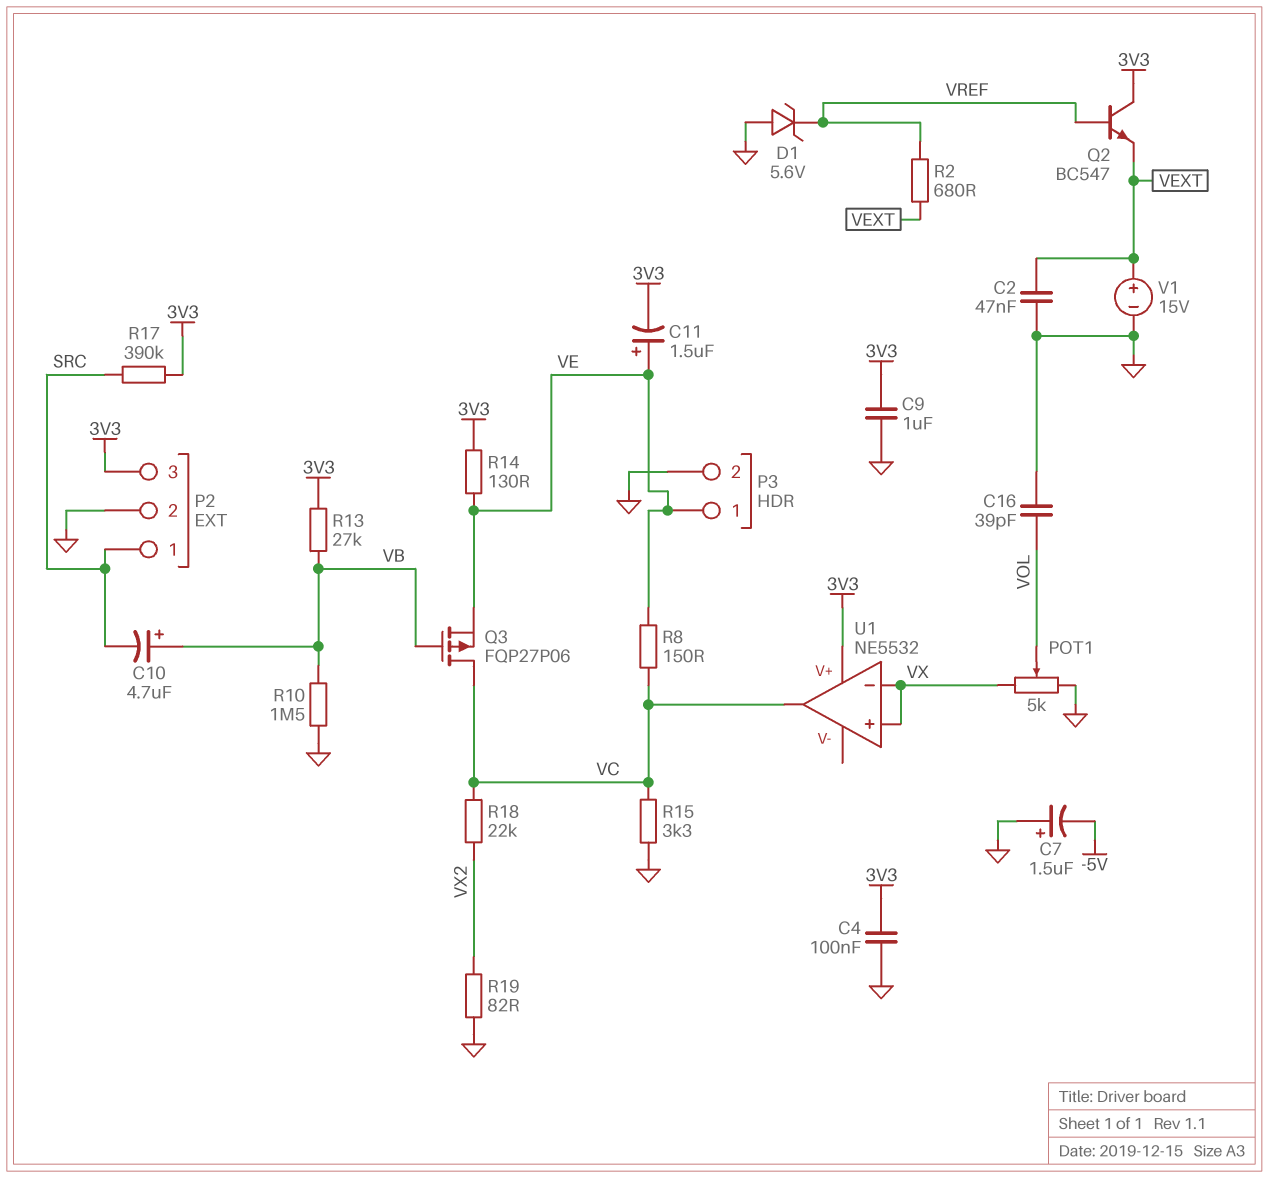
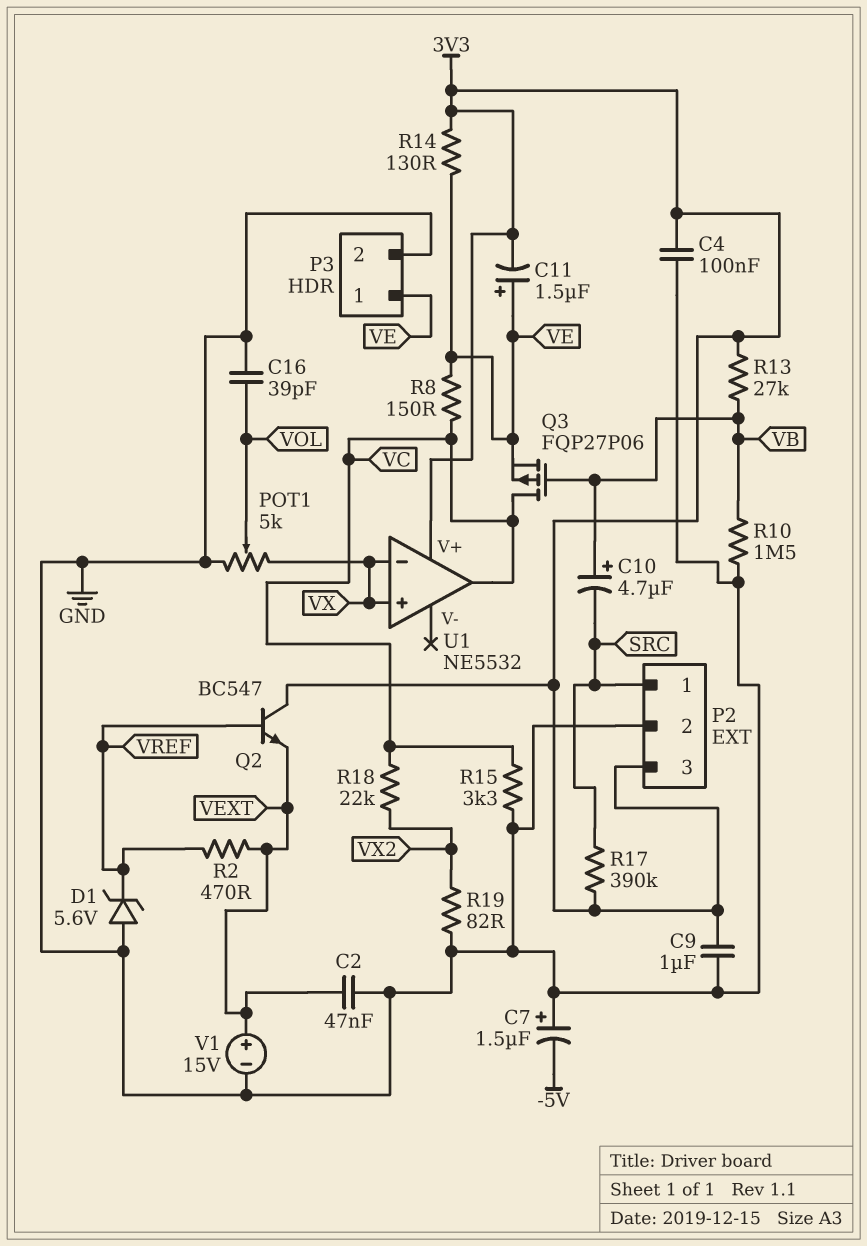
R2: 680 (VEXT, VREF) -> 470 (VEXT, VREF)

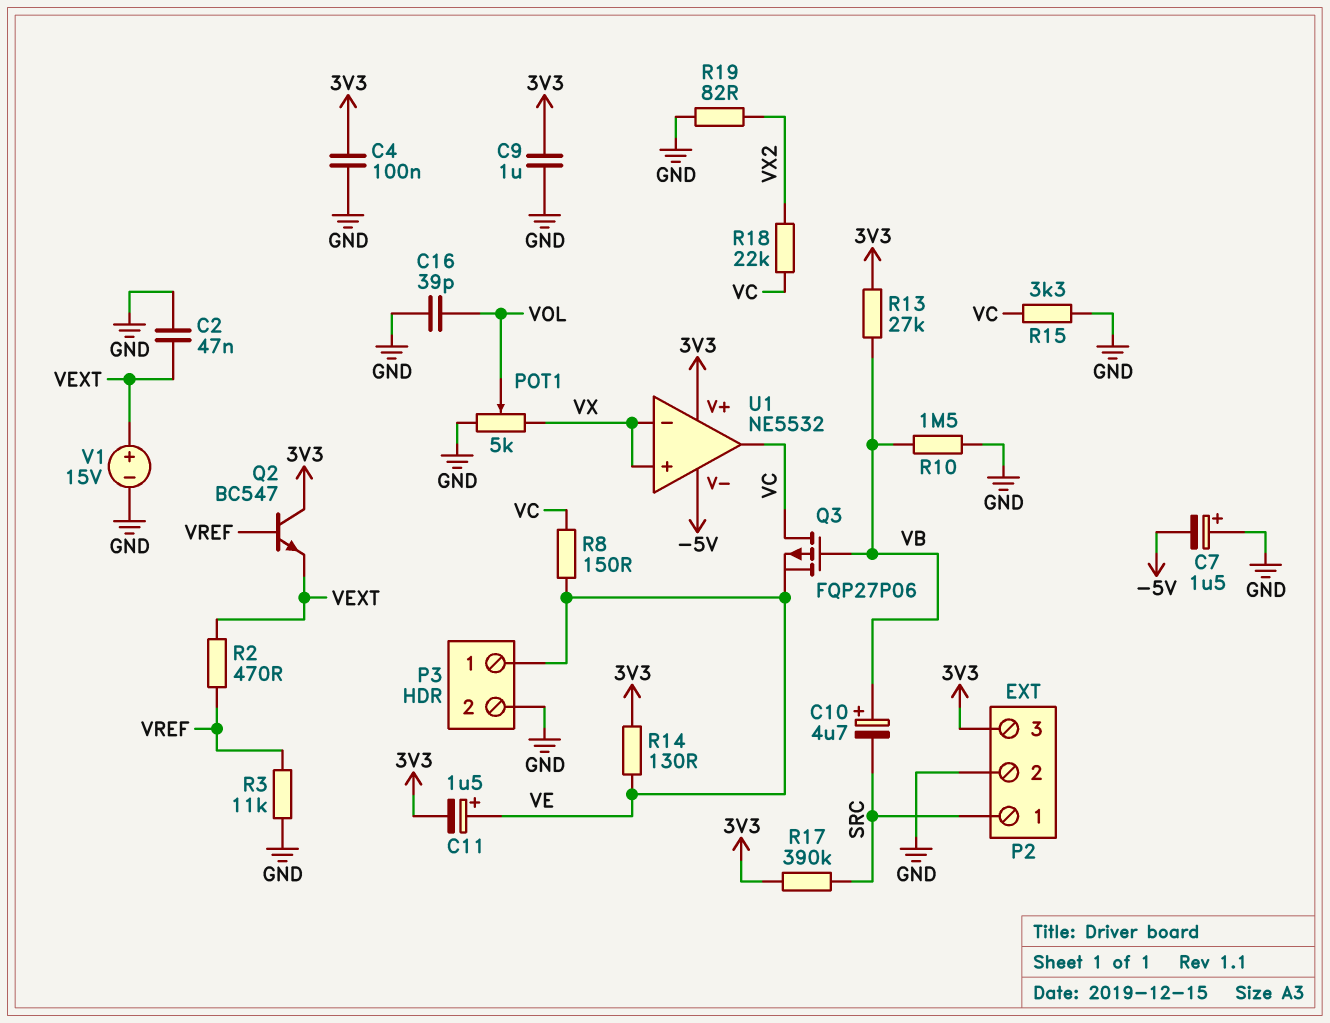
D1: zener 5.6V (A GND, K VREF) -> none
R3: none -> 11k (GND, VREF)
U1 pin V-: none -> -5V

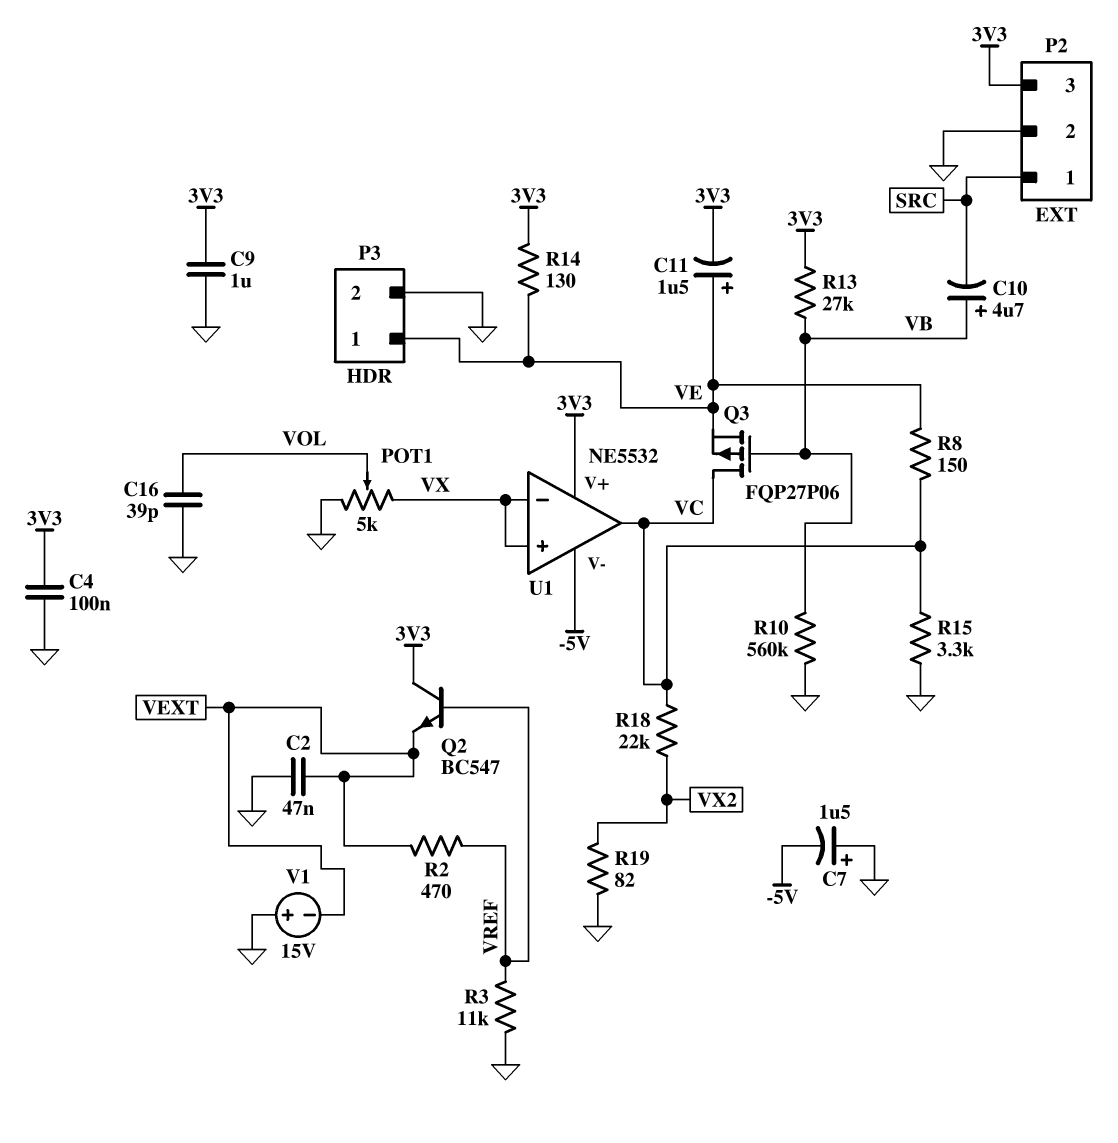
R10: 1.5M (GND, VB) -> 560k (GND, VB)
R17: 390k (3V3, SRC) -> none
V1: 15V (plus VEXT, minus GND) -> 15V (plus GND, minus VEXT)

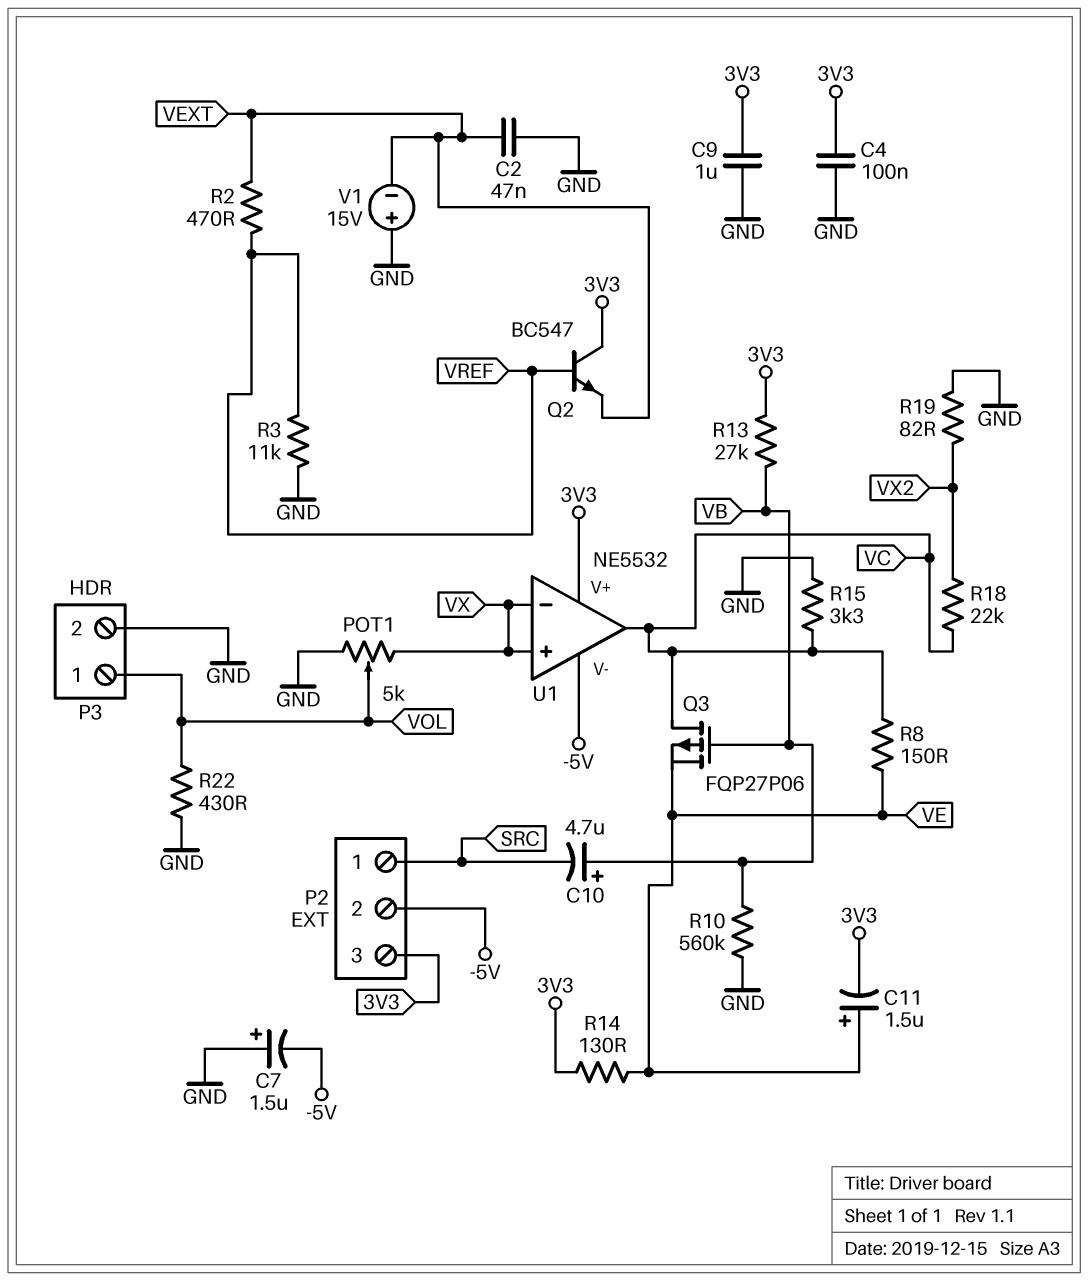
C16: 39pF (GND, VOL) -> none
P2 pin 2: GND -> -5V
P3 pin 1: VE -> VOL
R22: none -> 430 (GND, VOL)

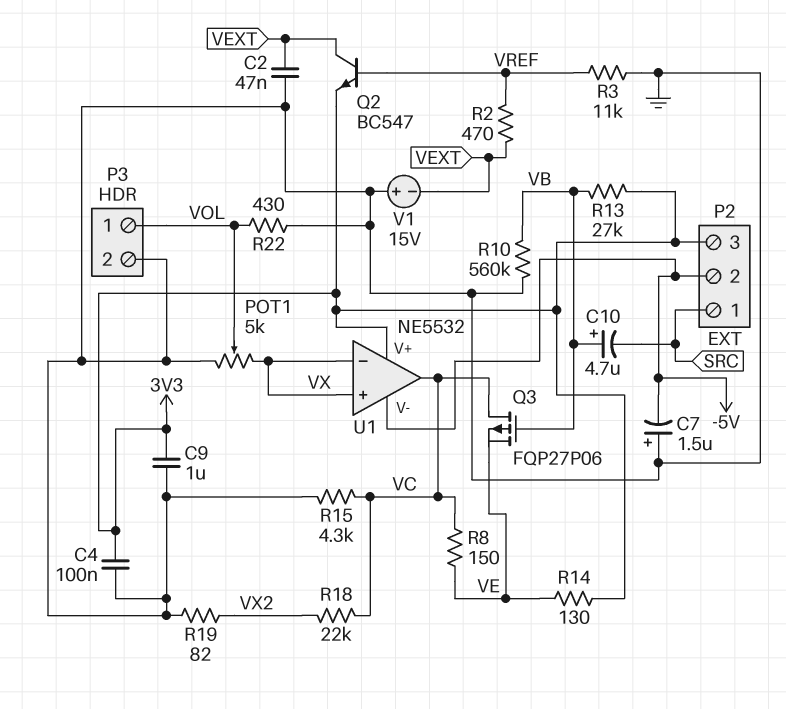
C11: 1.5uF (plus VE, minus 3V3) -> none
Q2: NPN BC547 (B VREF, C 3V3, E VEXT) -> NPN BC547 (B VREF, C VEXT, E 3V3)
R15: 3.3k (GND, VC) -> 4.3k (GND, VC)

